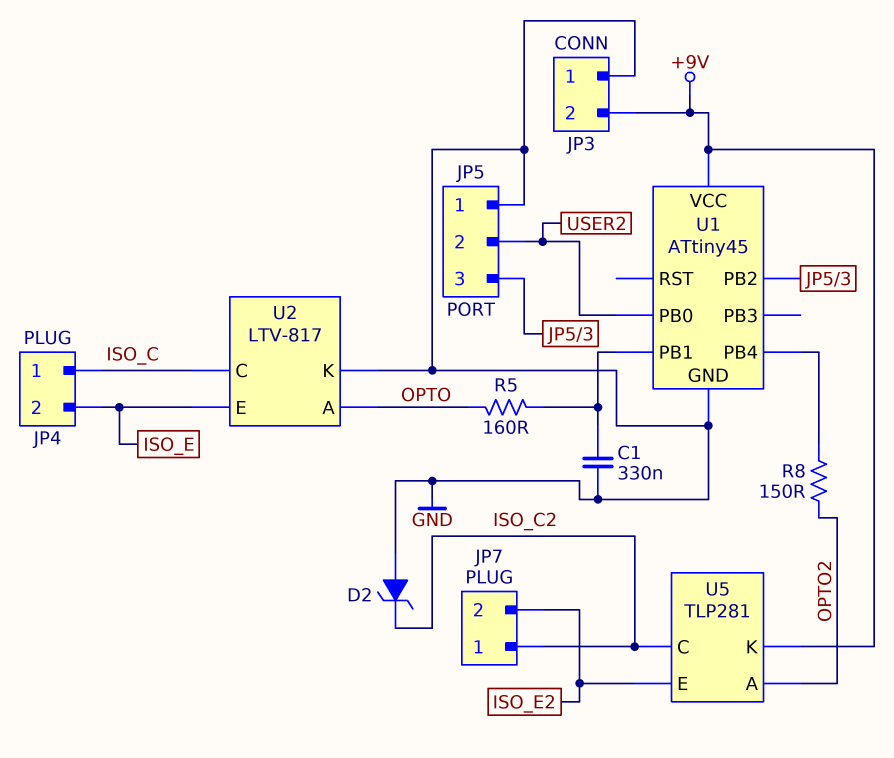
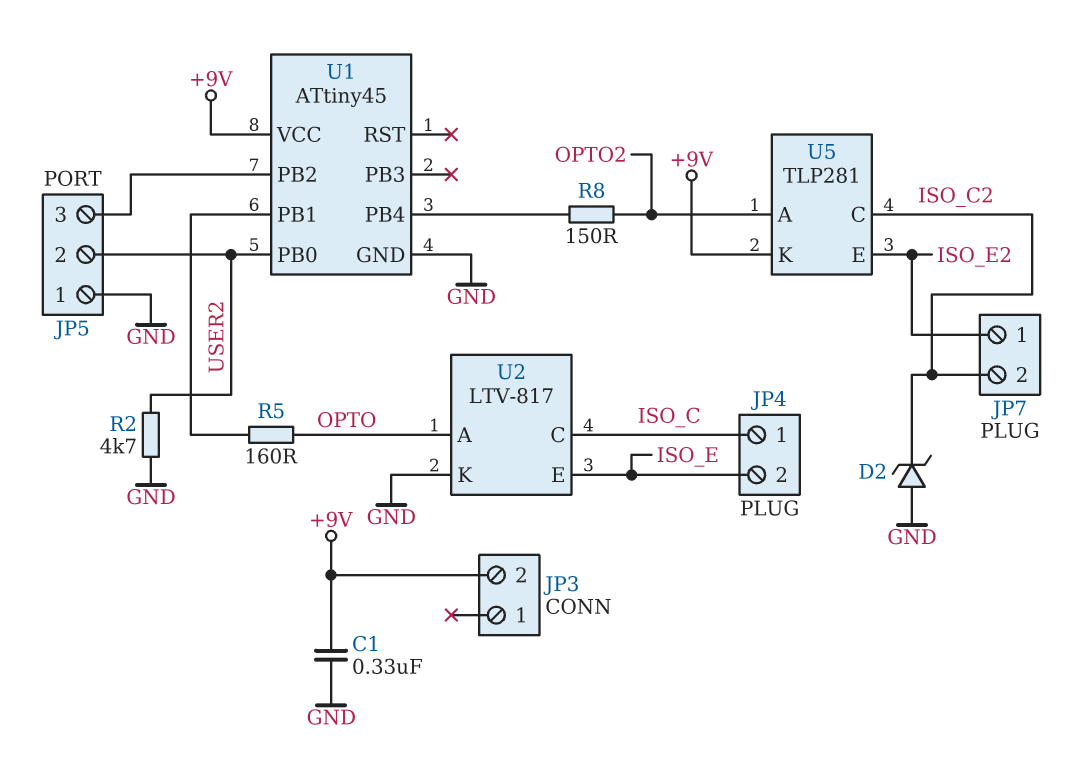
C1: 330nF (GND, U1/PB1) -> 330nF (+9V, GND)
JP3 pin 1: GND -> none
JP7 pin 1: ISO_C2 -> ISO_E2
JP7 pin 2: ISO_E2 -> ISO_C2
R2: none -> 4.7k (GND, USER2)

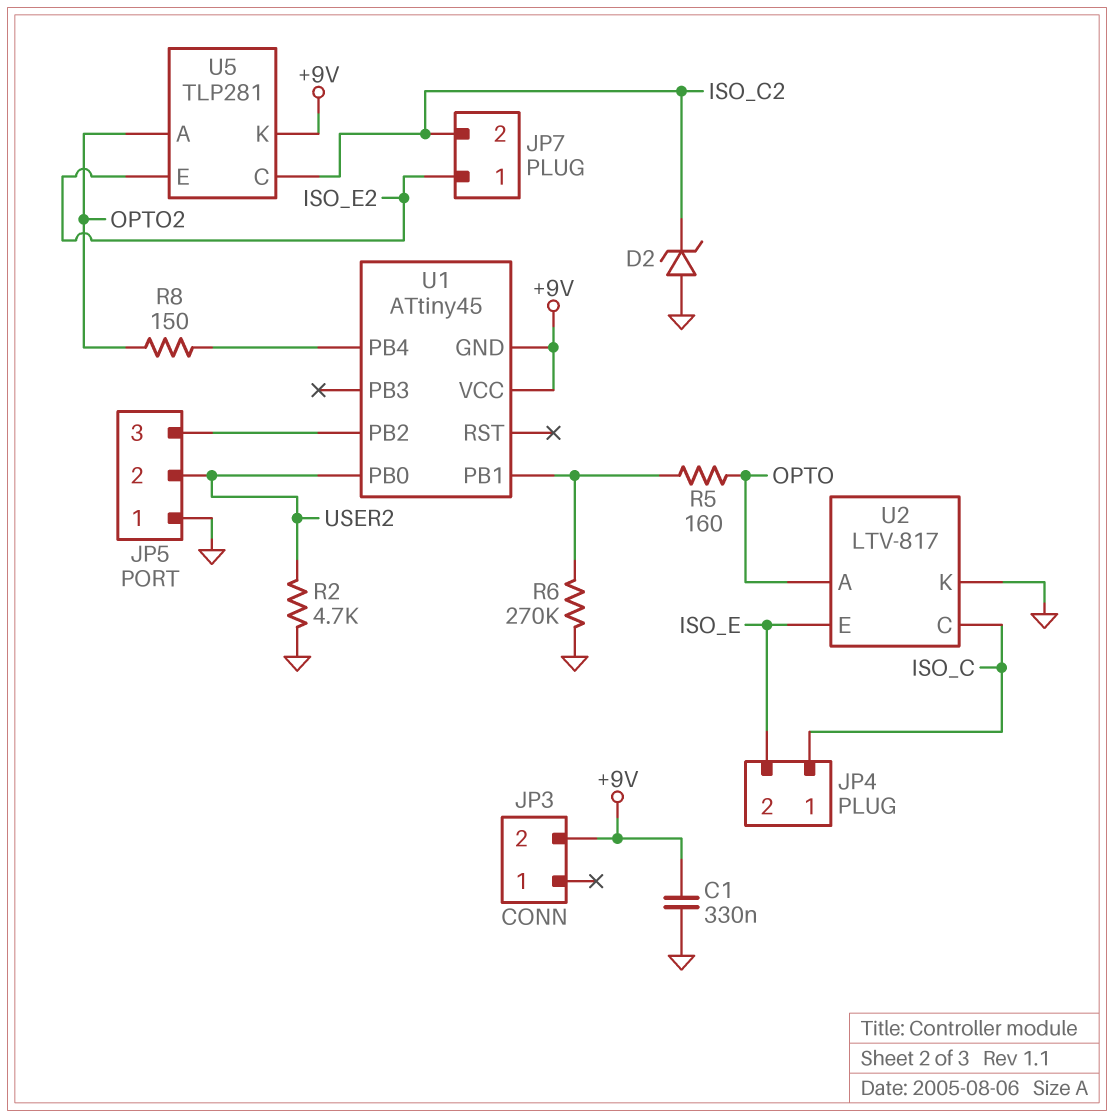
R6: none -> 270k (GND, U1/PB1)
U1 pin GND: GND -> +9V

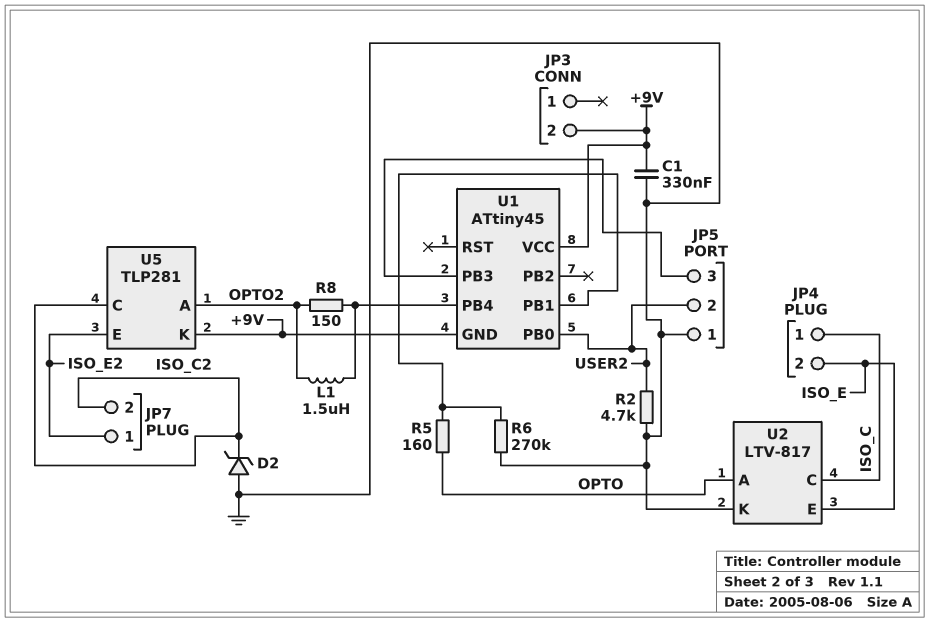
L1: none -> 1.5uH (OPTO2, U1/PB4)
U1 pin PB2: JP5/3 -> none
U1 pin PB3: none -> JP5/3

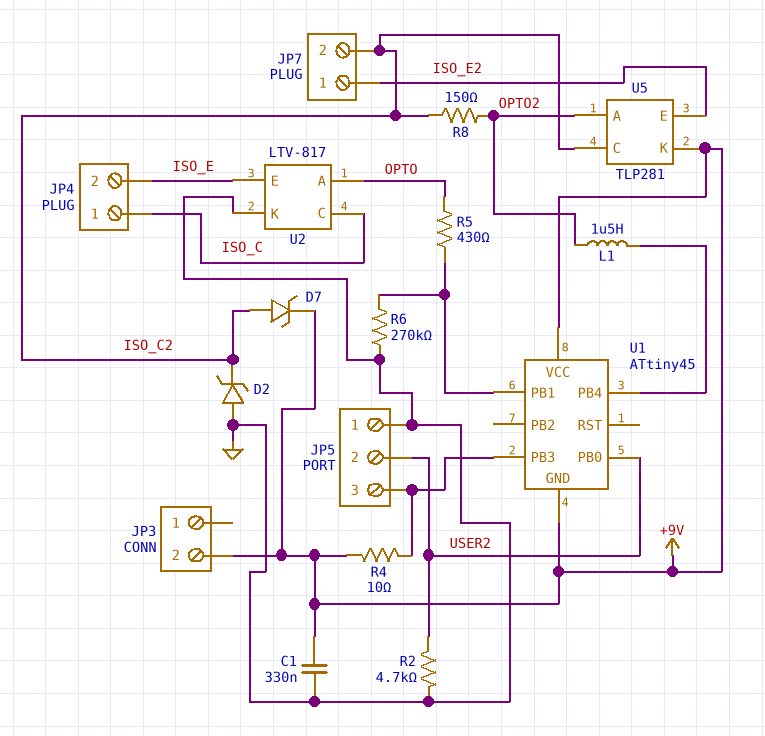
D7: none -> zener (A ISO_C2, K +9V)
R4: none -> 10 (+9V, JP5/3)
R5: 160 (OPTO, U1/PB1) -> 430 (OPTO, U1/PB1)
R8: 150 (OPTO2, U1/PB4) -> 150 (ISO_C2, OPTO2)

